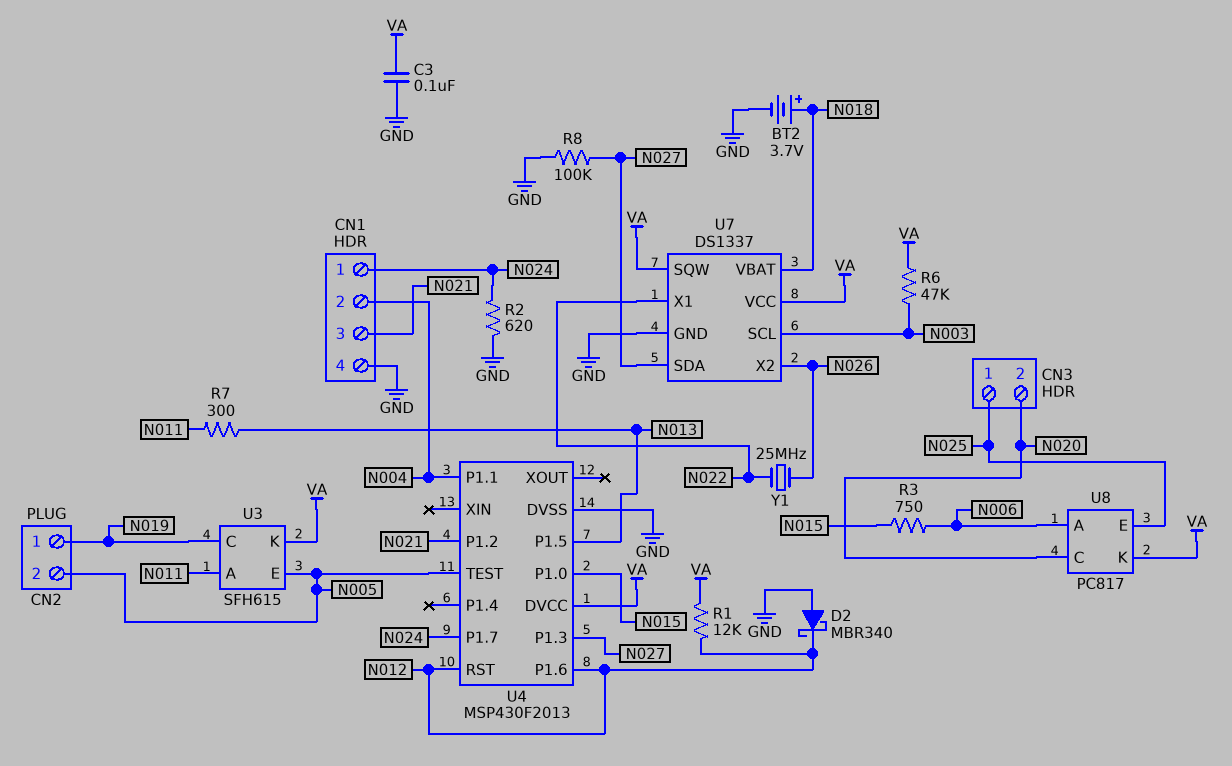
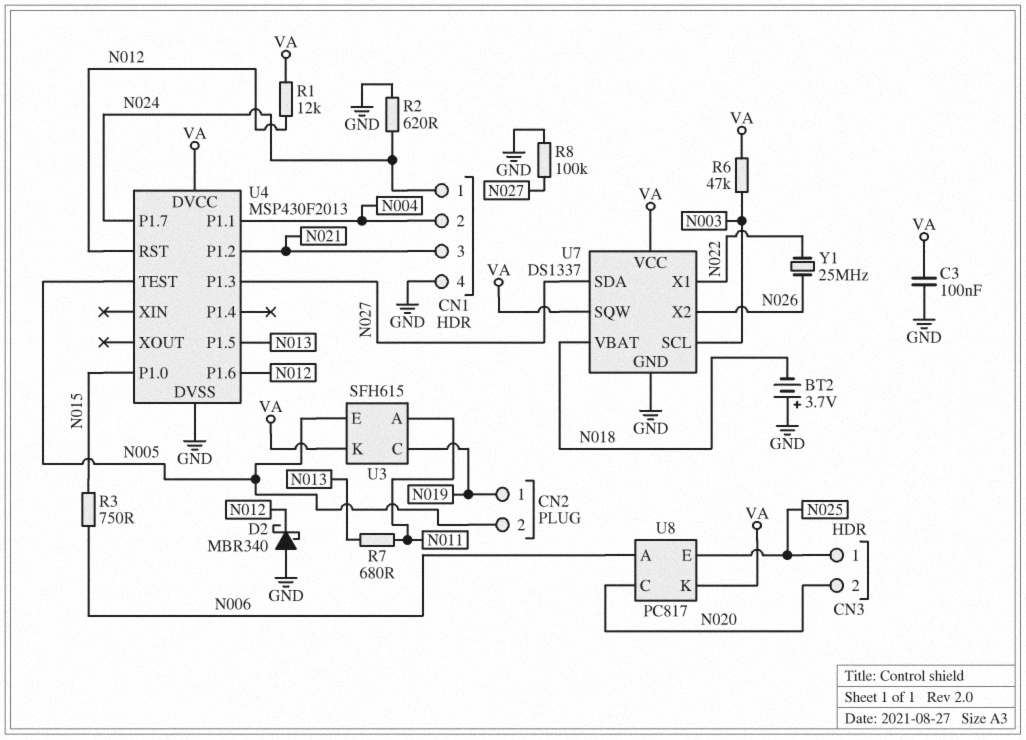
BT2: 3.7V (plus N018, minus GND) -> 3.7V (plus GND, minus N018)
R7: 300 (N011, N013) -> 680 (N011, N013)

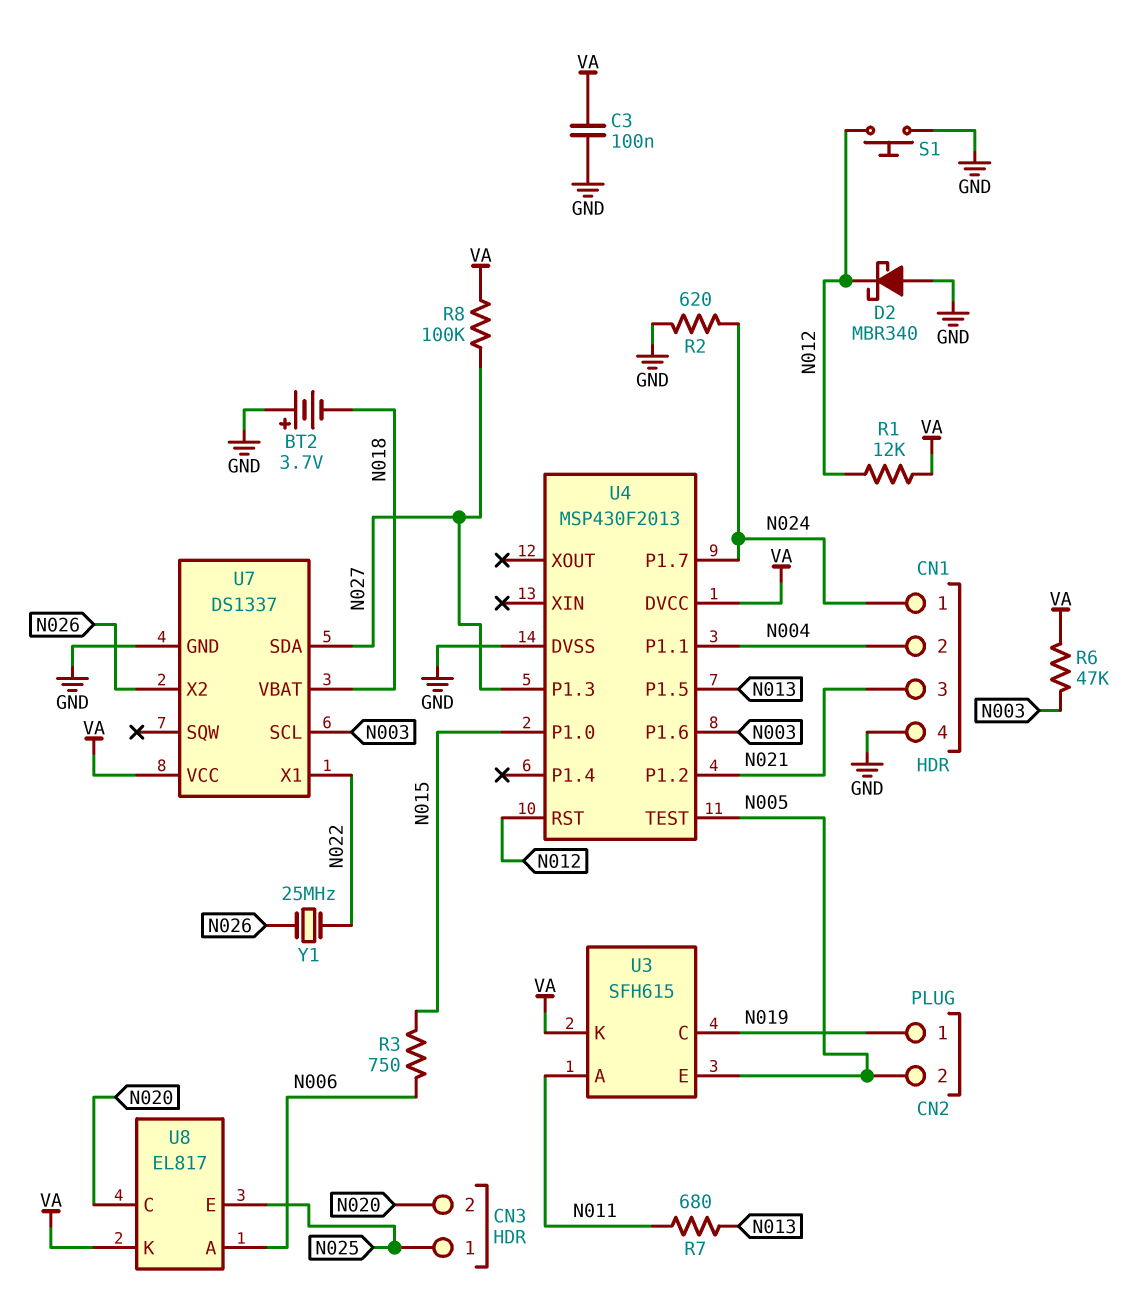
R8: 100k (GND, N027) -> 100k (N027, VA)
S1: none -> button (GND, N012)
U4 pin P1.6: N012 -> N003
U7 pin SQW: VA -> none
U8: PC817 -> EL817

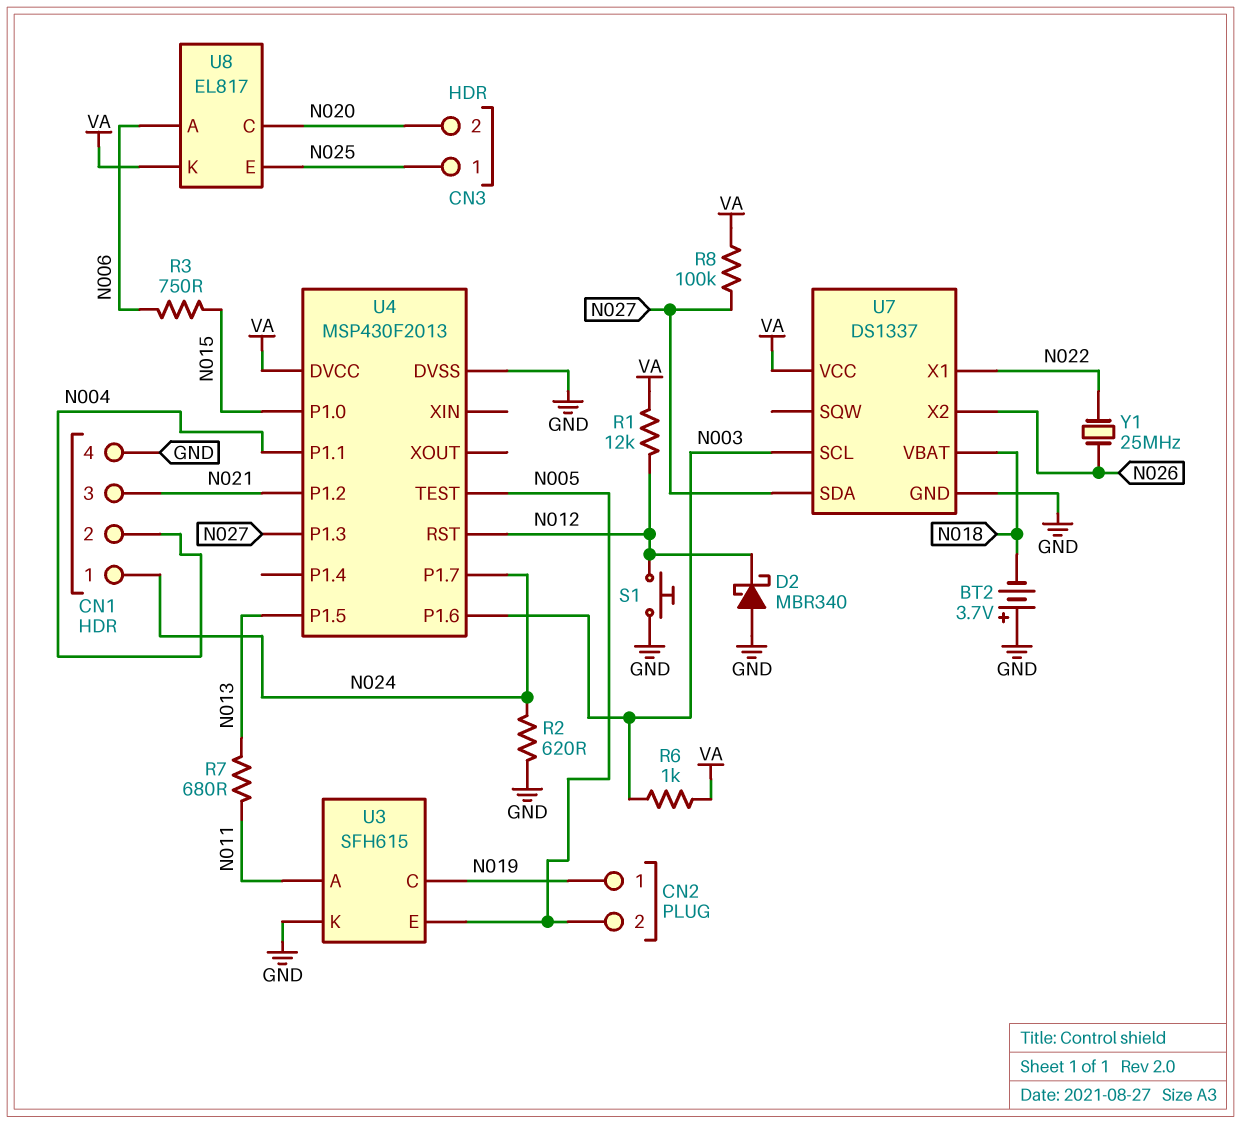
C3: 100nF (GND, VA) -> none
R6: 47k (N003, VA) -> 1k (N003, VA)
U3 pin K: VA -> GND

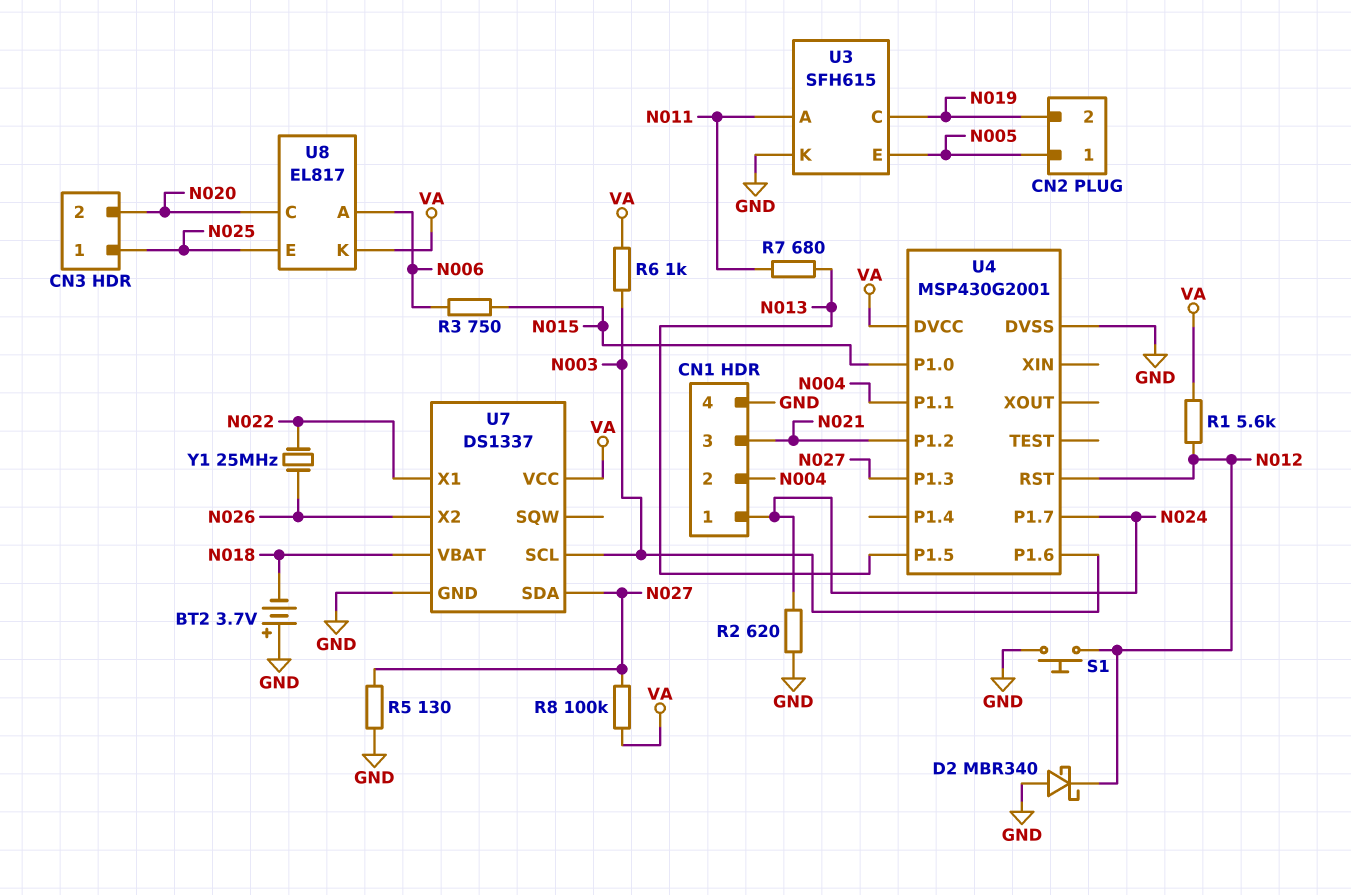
CN2 pin 1: N019 -> N005
CN2 pin 2: N005 -> N019
R1: 12k (N012, VA) -> 5.6k (N012, VA)
R5: none -> 130 (GND, N027)
U4: MSP430F2013 -> MSP430G2001
U4 pin TEST: N005 -> none

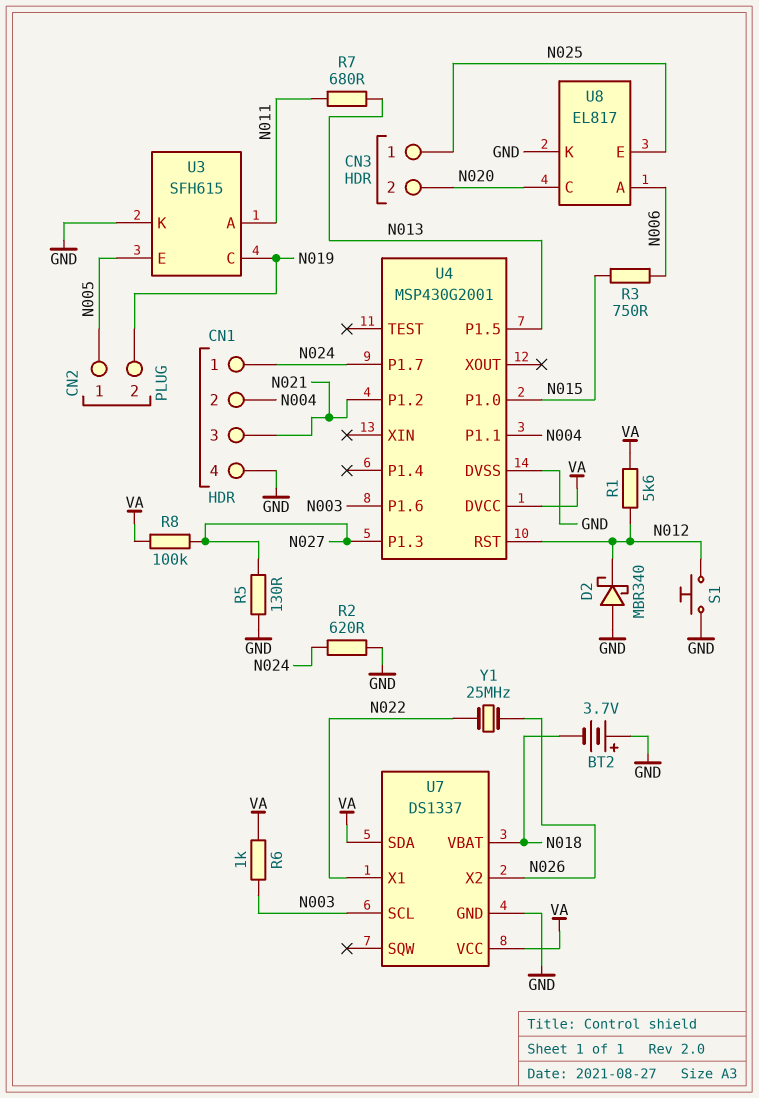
U7 pin SDA: N027 -> VA
U8 pin K: VA -> GND

